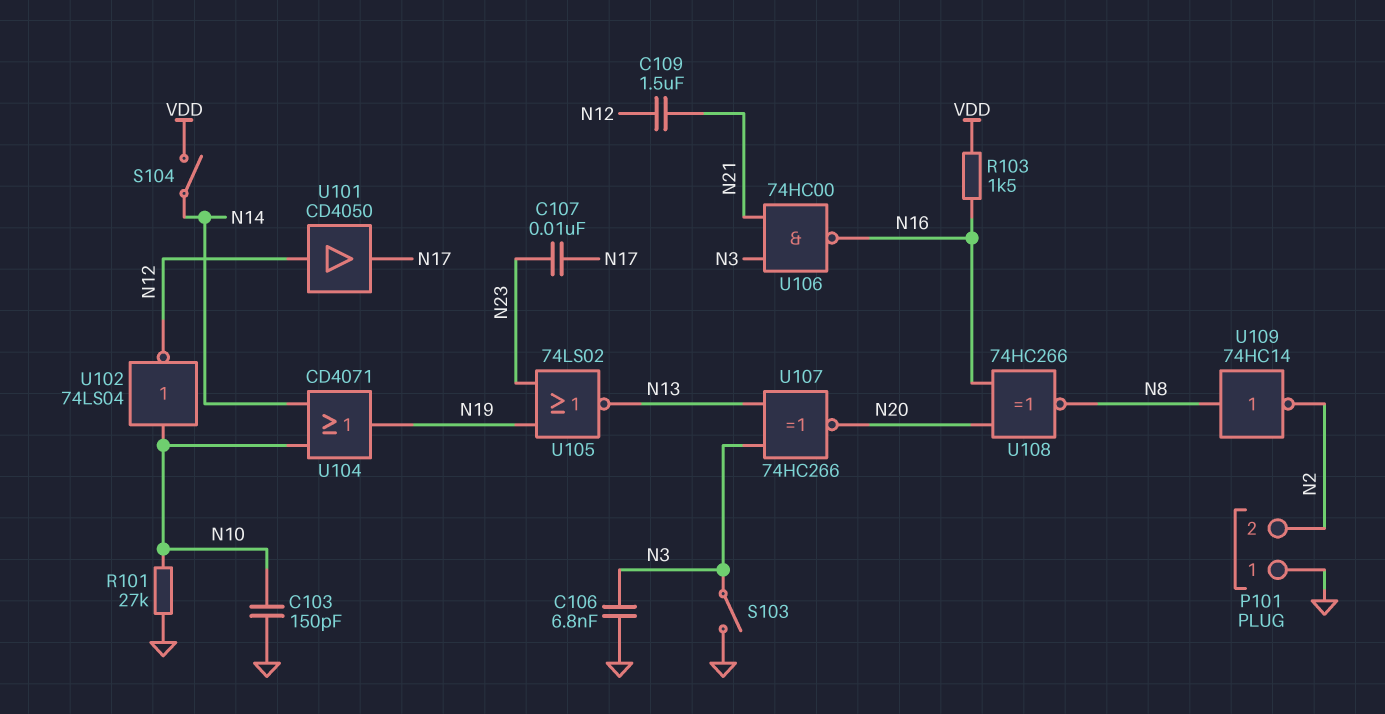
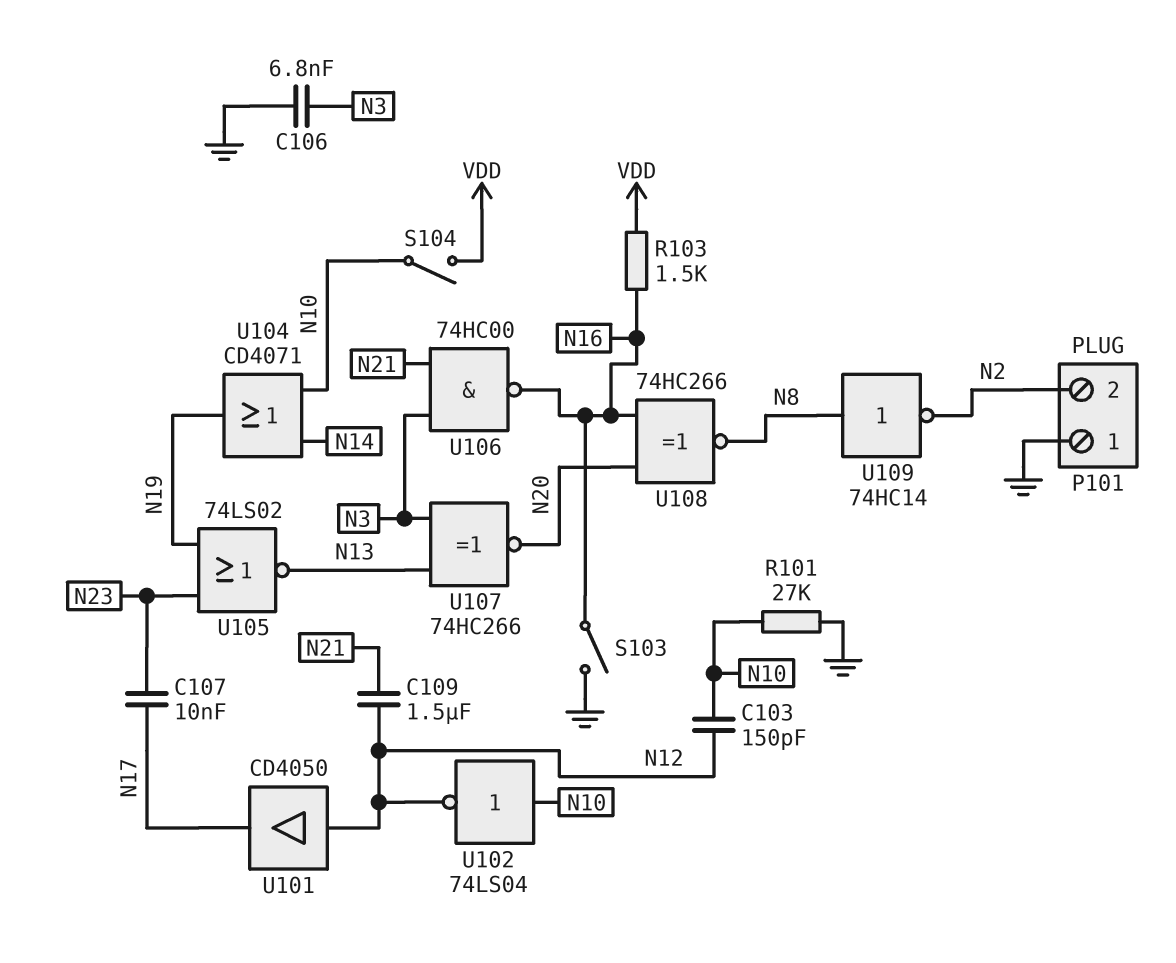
C103: 150pF (GND, N10) -> 150pF (N10, N12)
S103: switch (GND, N3) -> switch (GND, N16)
S104: switch (N14, VDD) -> switch (N10, VDD)

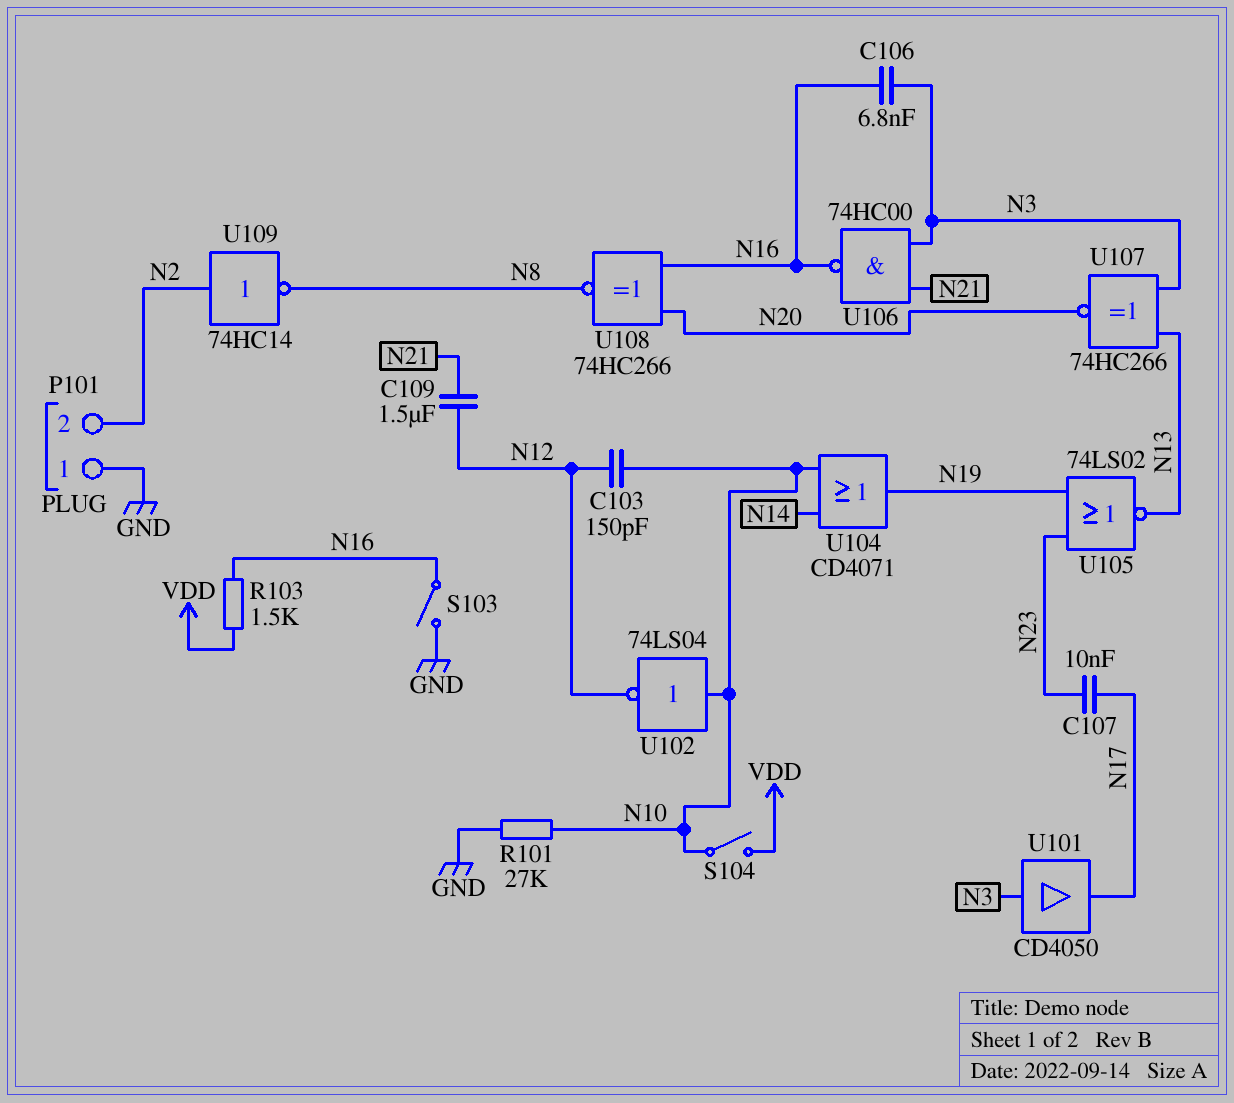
C106: 6.8nF (GND, N3) -> 6.8nF (N3, N16)
U101: buffer CD4050 (in N12, out N17) -> buffer CD4050 (in N3, out N17)
U109: NOT 74HC14 (in N8, out N2) -> NOT 74HC14 (in N2, out N8)

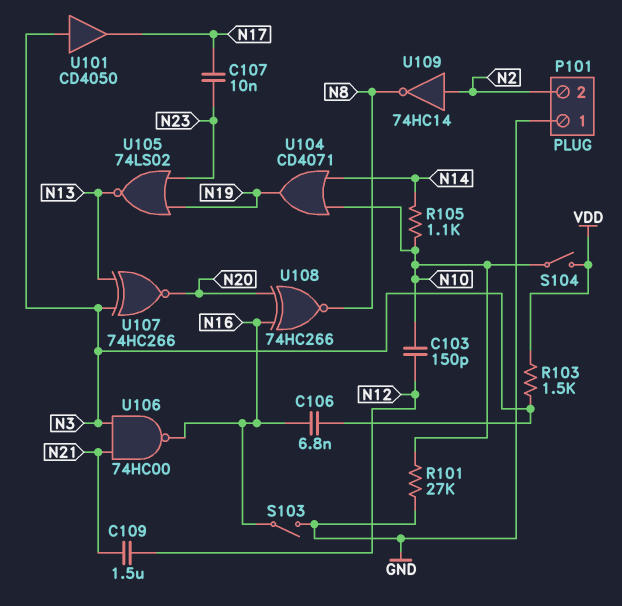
R103: 1.5k (N16, VDD) -> 1.5k (N3, VDD)
R105: none -> 1.1k (N10, N14)
U102: NOT 74LS04 (in N10, out N12) -> none

